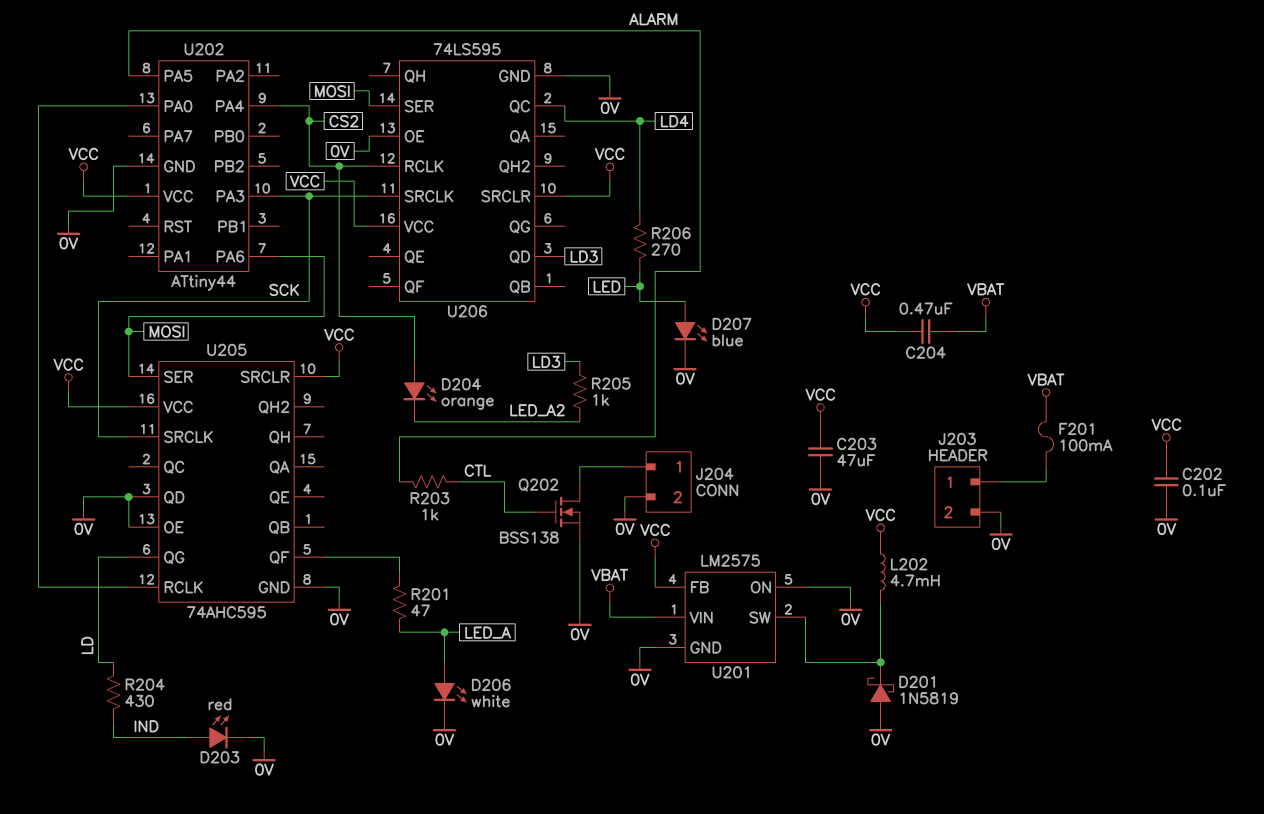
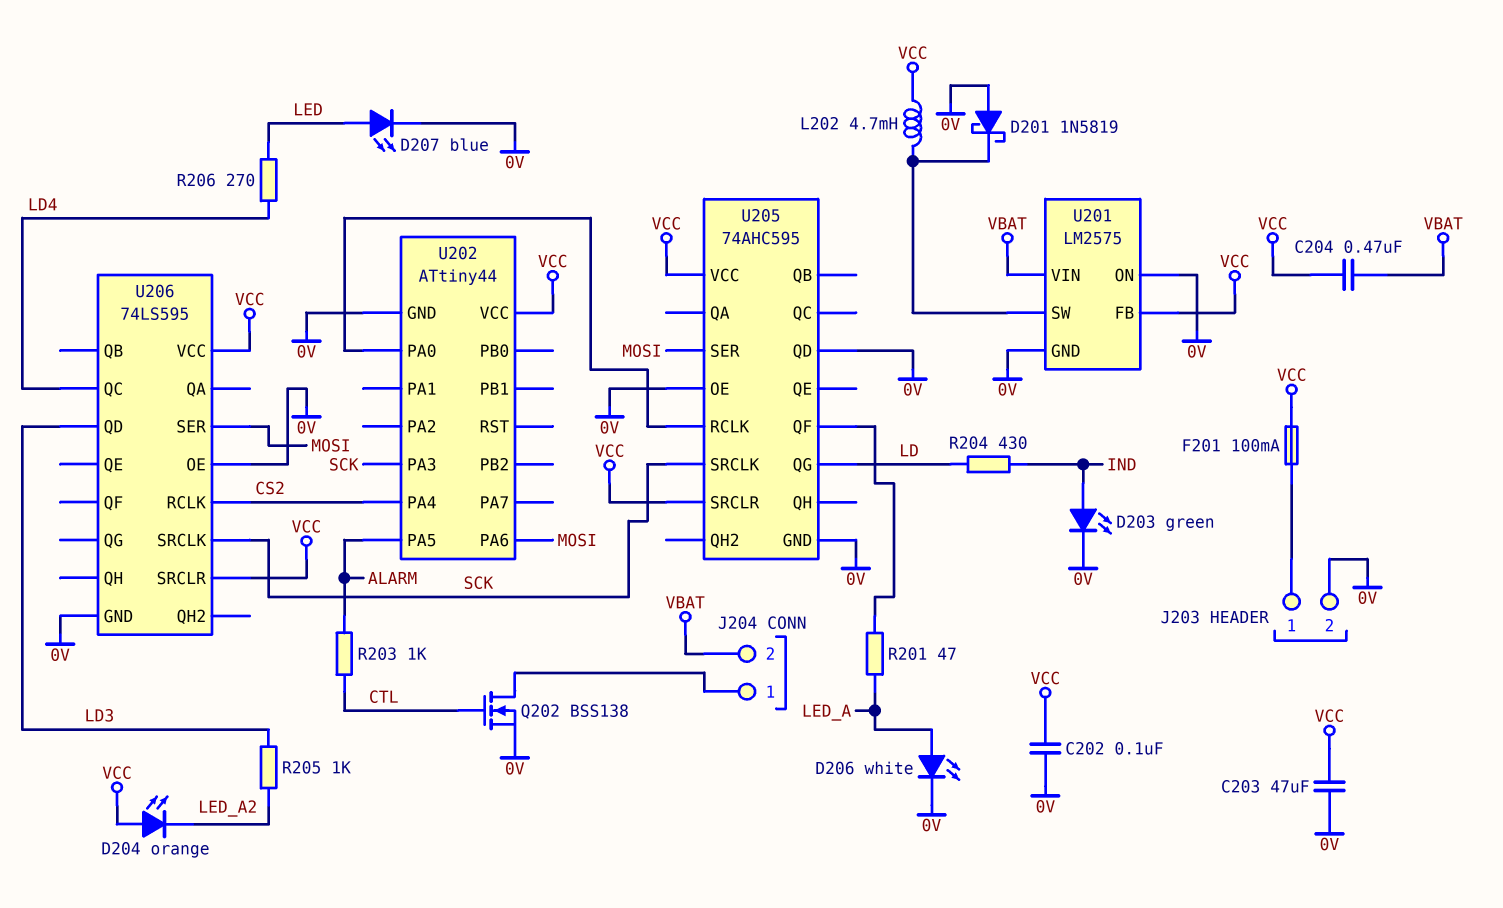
D203: LED red (A IND, K 0V) -> LED green (A IND, K 0V)
D204: LED orange (A CS2, K LED_A2) -> LED orange (A VCC, K LED_A2)
F201: 100mA (J203/1, VBAT) -> 100mA (J203/1, VCC)
J204 pin 2: 0V -> VBAT

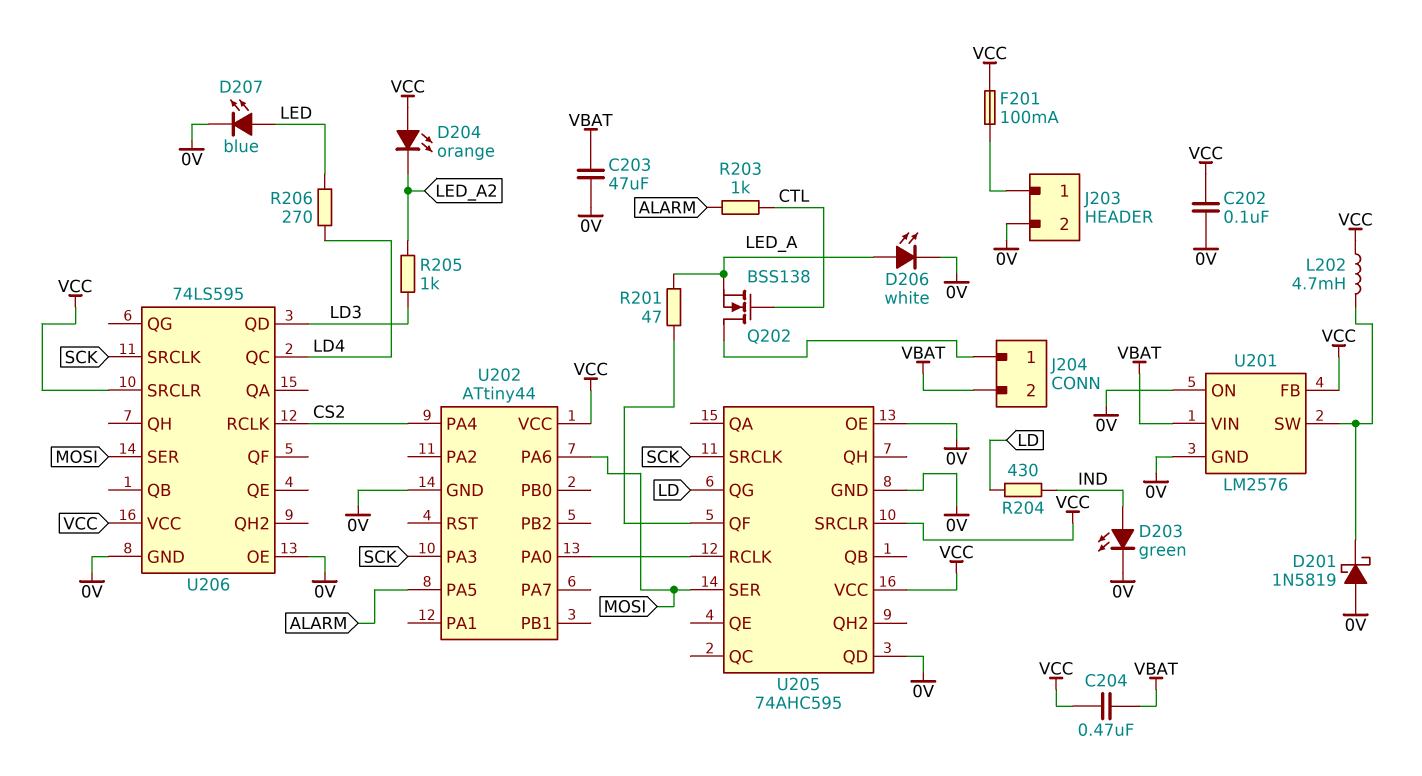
C203: 47uF (0V, VCC) -> 47uF (0V, VBAT)
Q202: NMOS BSS138 (G CTL, D J204/1, S 0V) -> NMOS BSS138 (G CTL, D J204/1, S LED_A)
U201: LM2575 -> LM2576

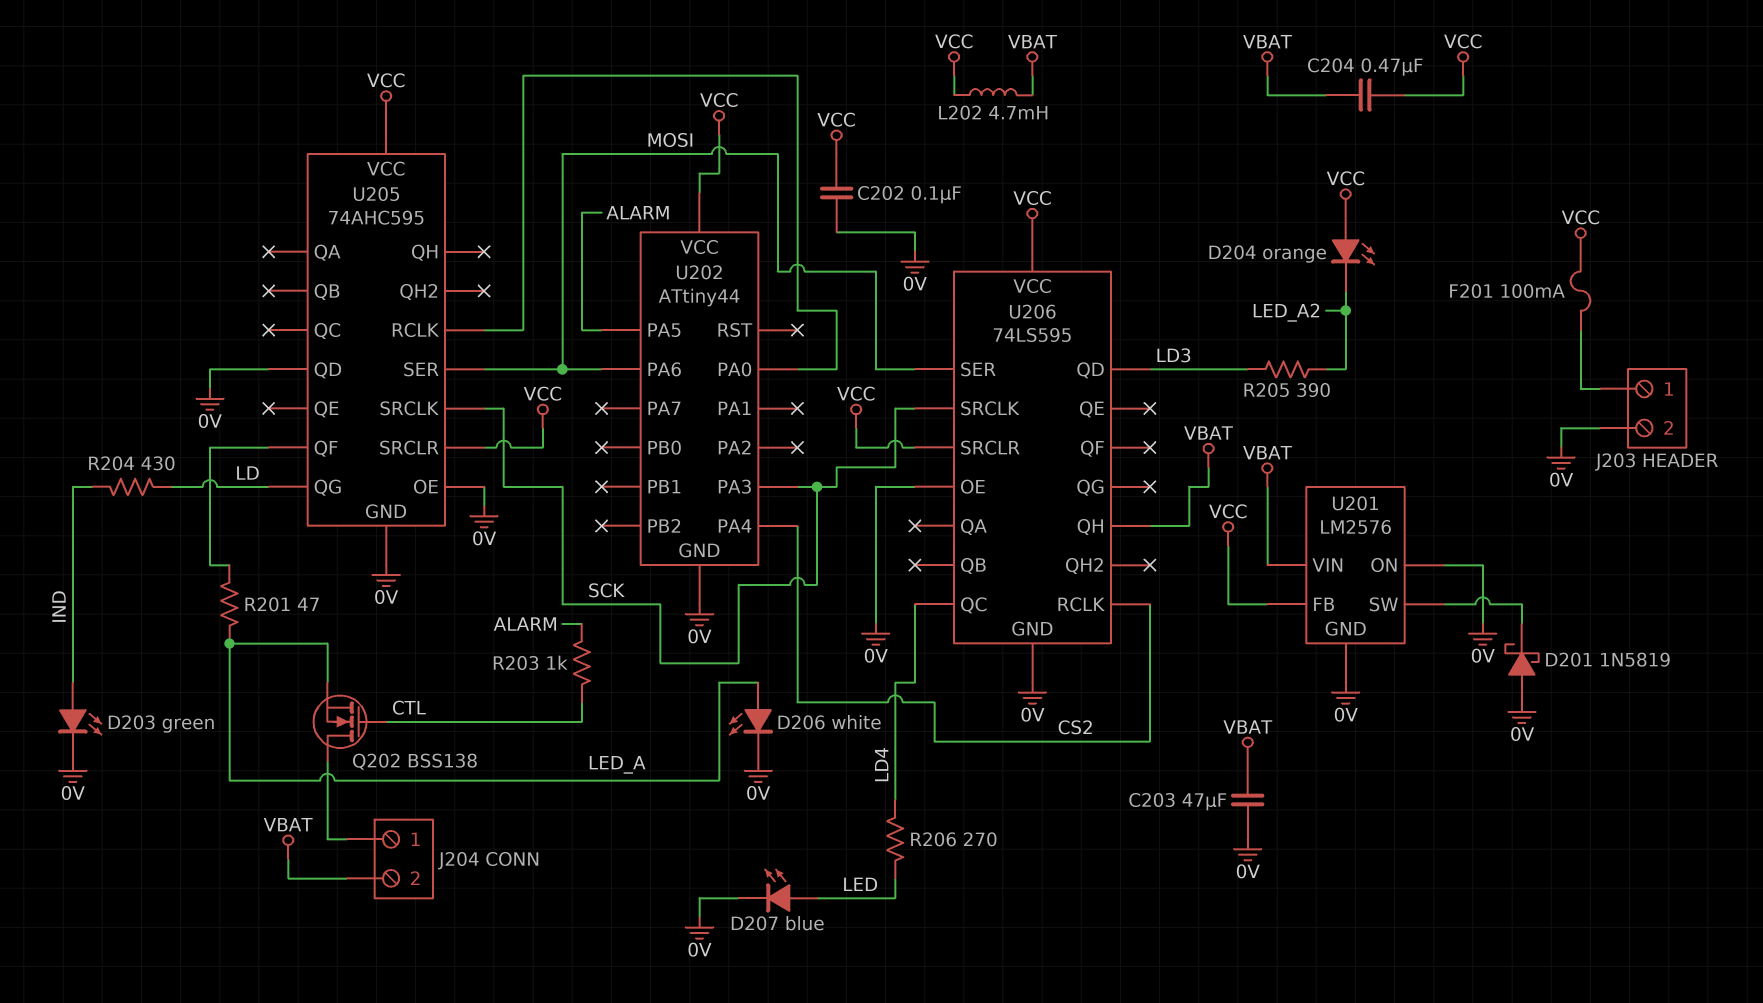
L202: 4.7mH (U201/SW, VCC) -> 4.7mH (VBAT, VCC)
R205: 1k (LD3, LED_A2) -> 390 (LD3, LED_A2)
U206 pin QH: none -> VBAT

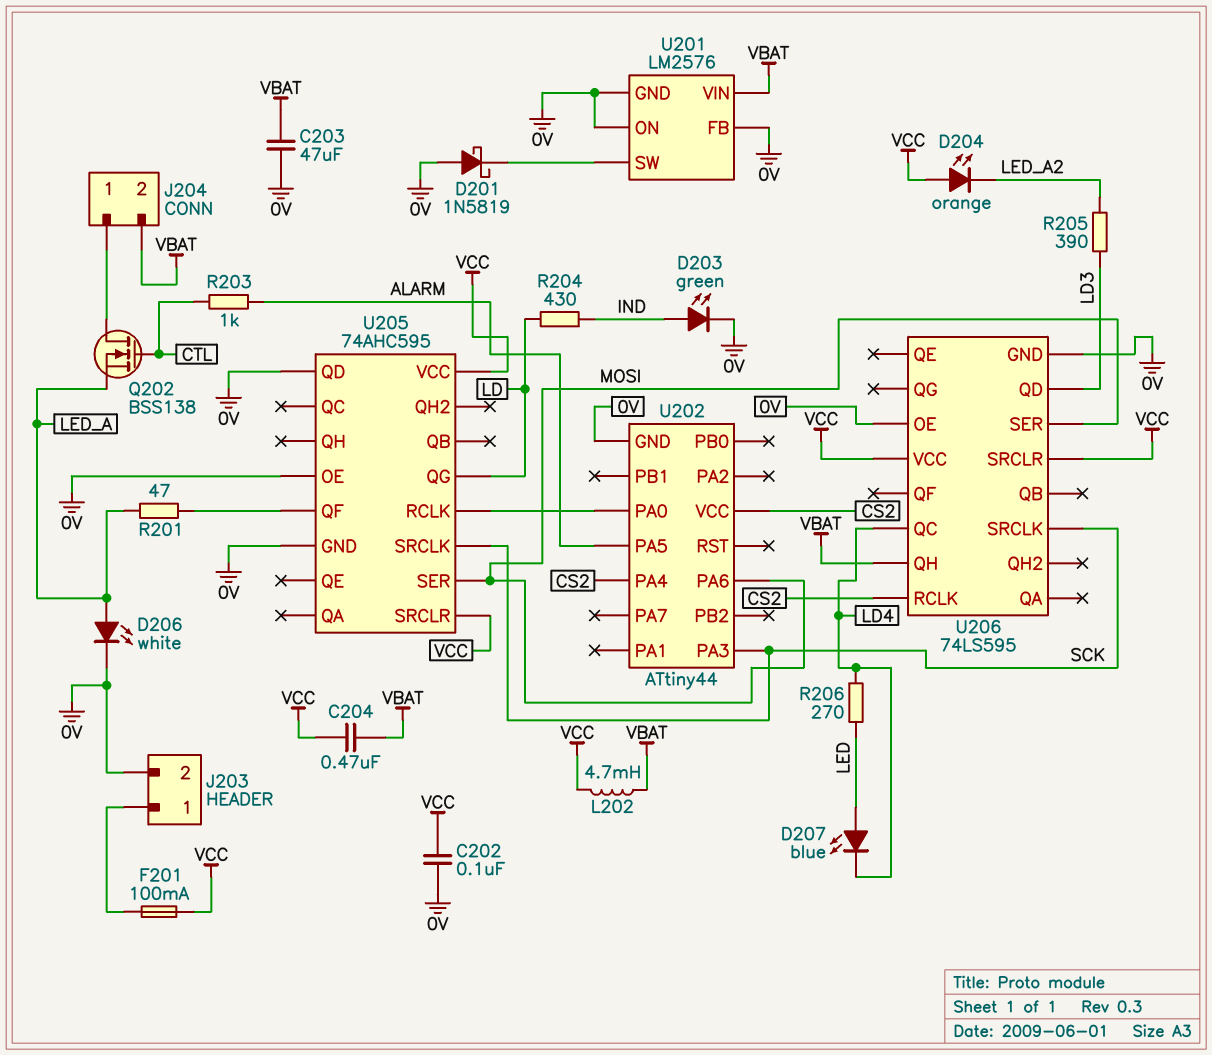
D207: LED blue (A LED, K 0V) -> LED blue (A LED, K LD4)
U201 pin FB: VCC -> 0V
U202 pin VCC: VCC -> CS2

